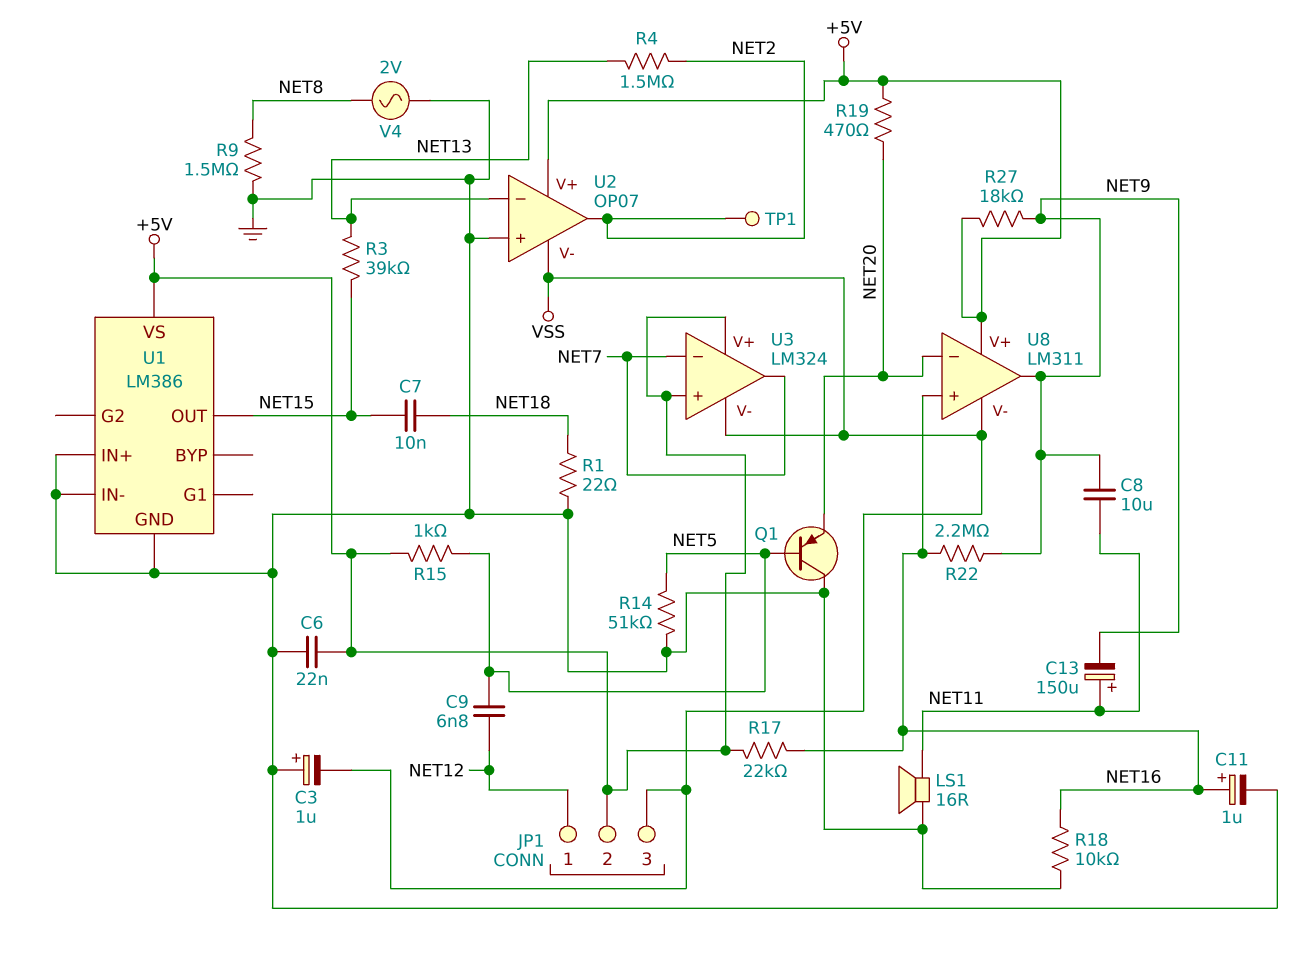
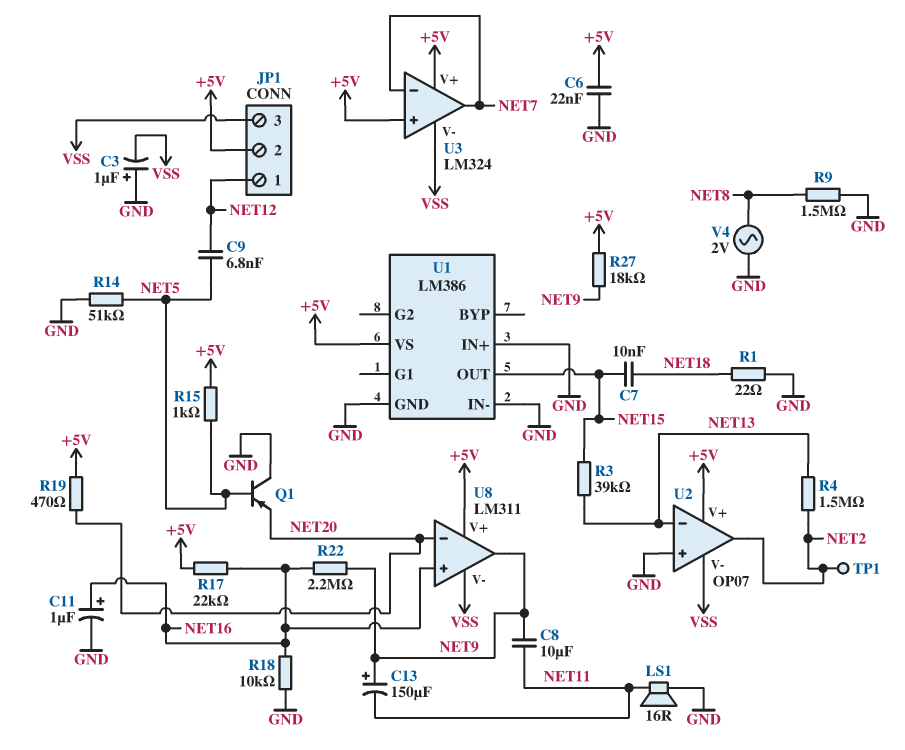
C13: 150uF (plus NET11, minus NET9) -> 150uF (plus NET9, minus NET11)

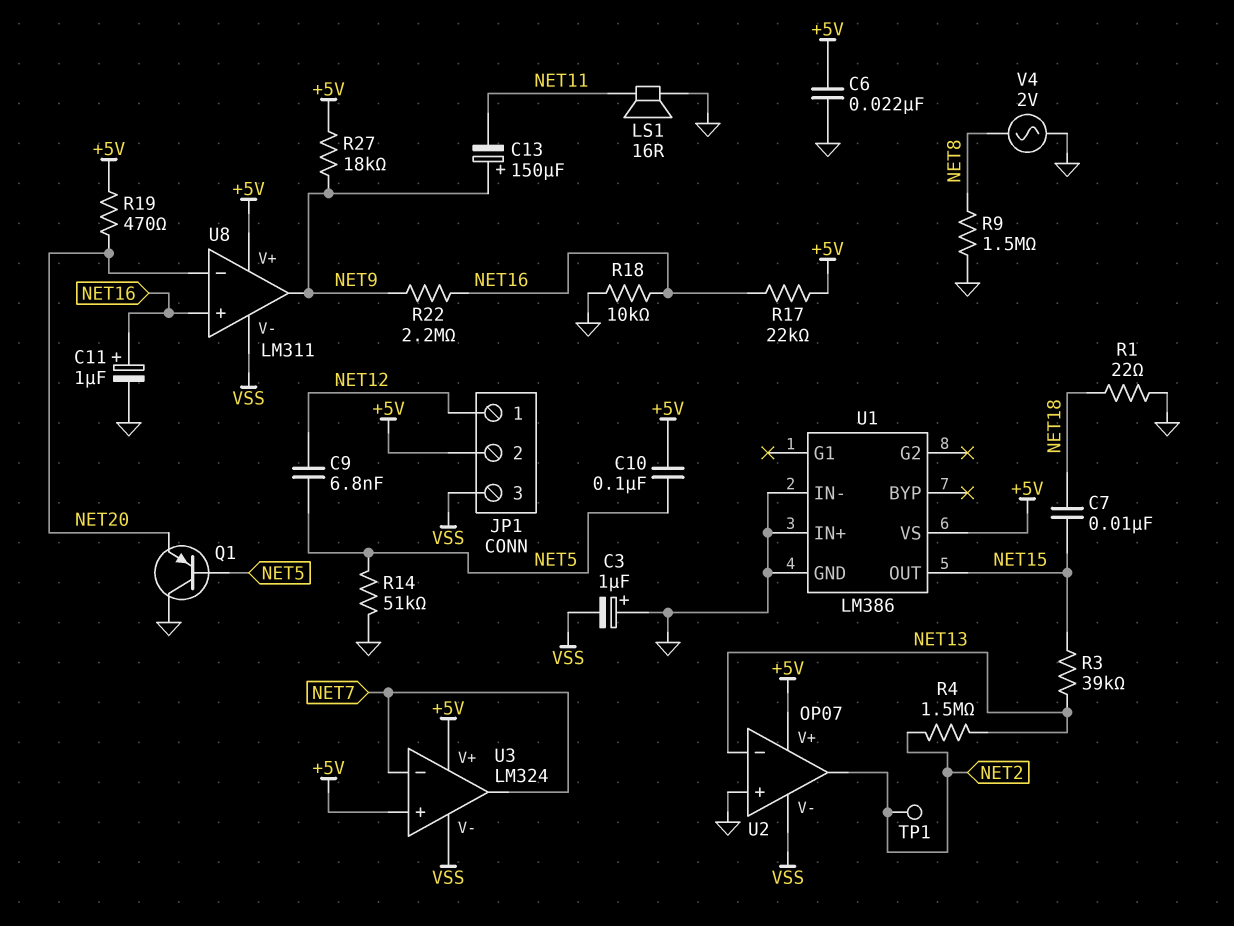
C8: 10uF (NET9, NET11) -> none
C10: none -> 100nF (+5V, NET5)
R15: 1k (+5V, NET5) -> none

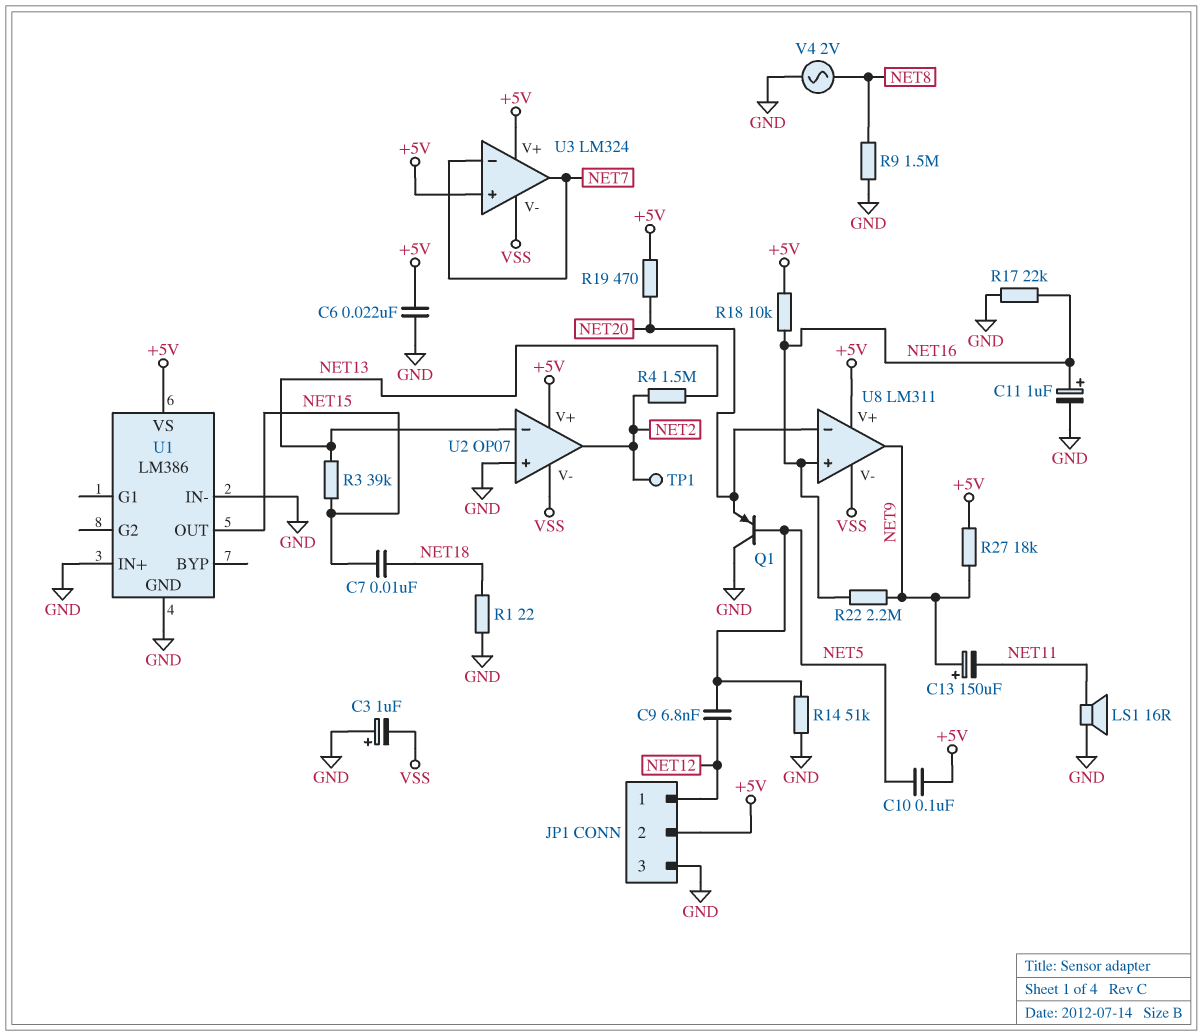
JP1 pin 3: VSS -> GND
R17: 22k (+5V, NET16) -> 22k (GND, NET16)
R18: 10k (GND, NET16) -> 10k (+5V, NET16)

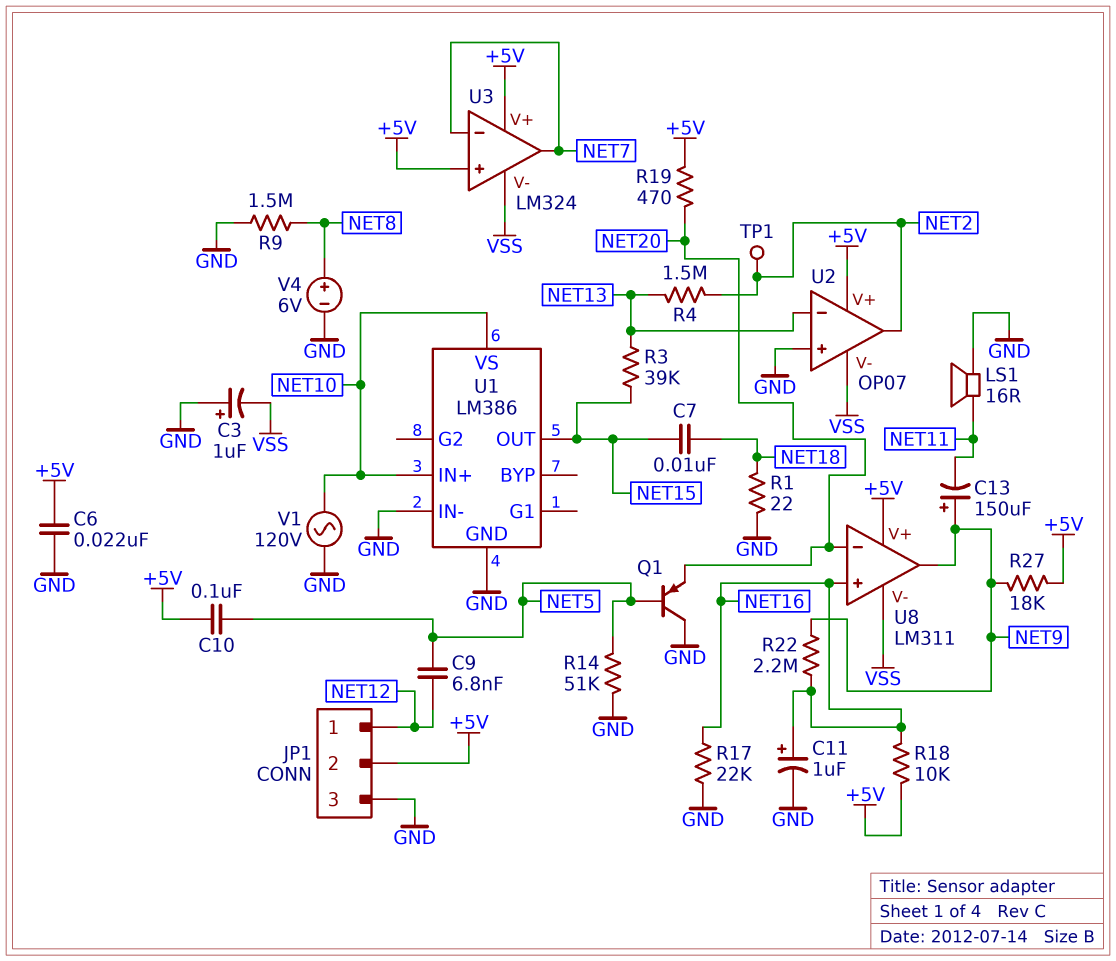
U1 pin IN+: GND -> NET10
U1 pin VS: +5V -> NET10
V1: none -> AC 120V (GND, NET10)
V4: AC 2V (GND, NET8) -> 6V (plus NET8, minus GND)

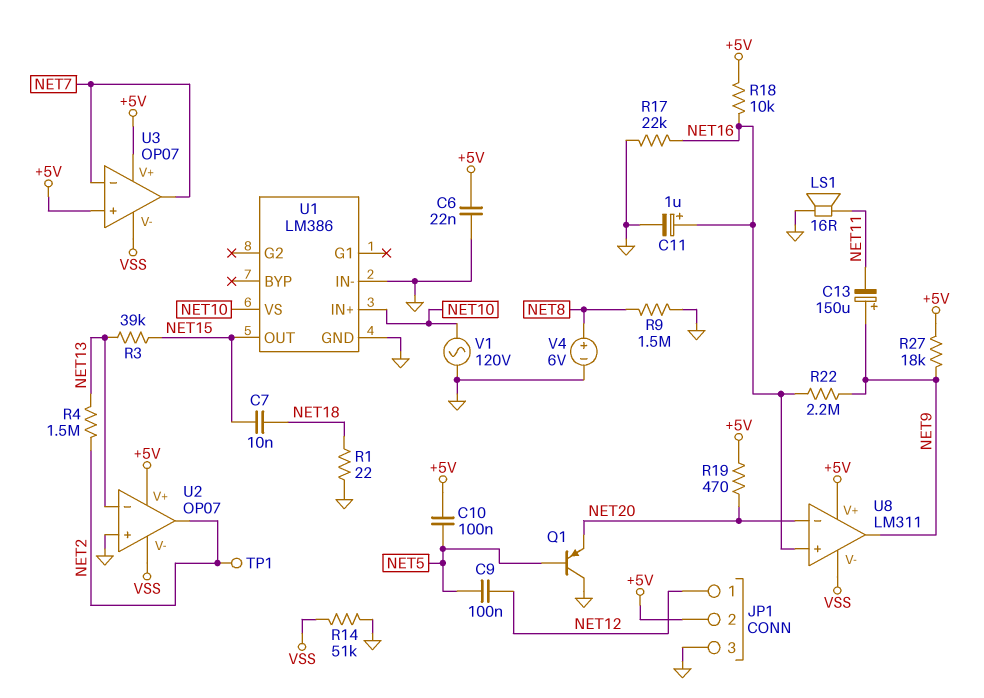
C3: 1uF (plus GND, minus VSS) -> none
C9: 6.8nF (NET5, NET12) -> 100nF (NET5, NET12)
R14: 51k (GND, NET5) -> 51k (GND, VSS)
U3: LM324 -> OP07

